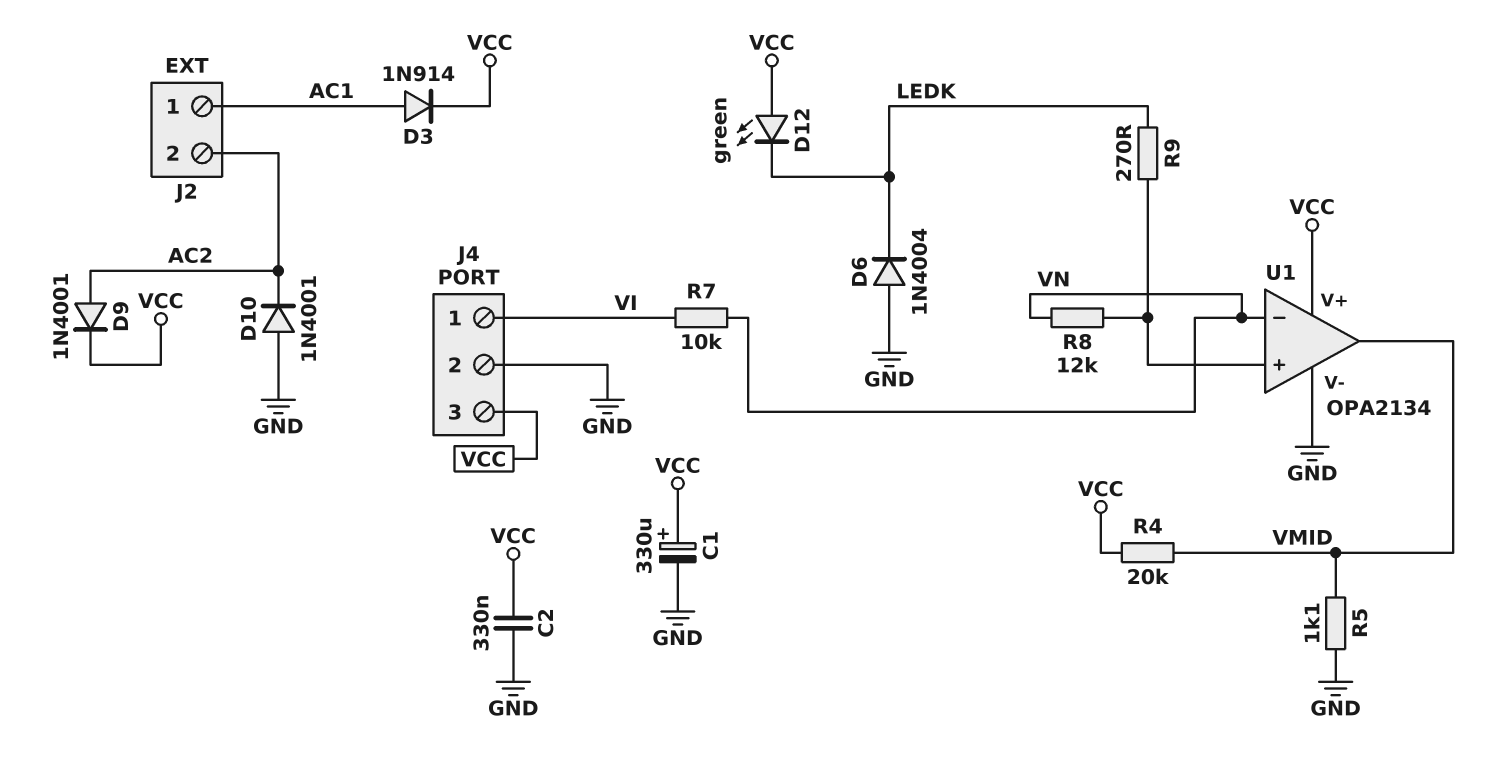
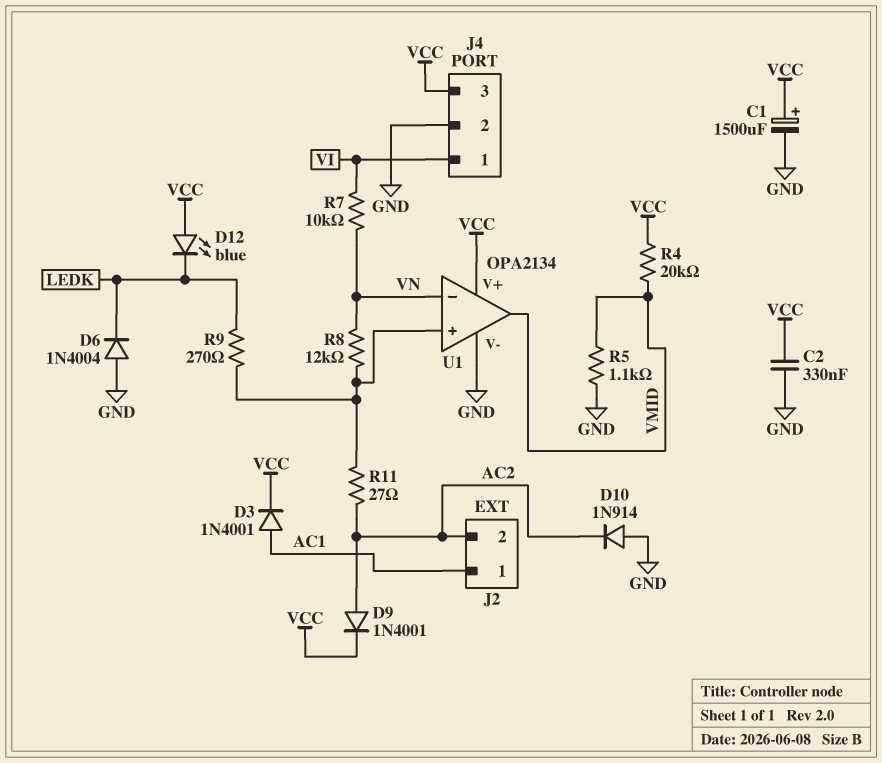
C1: 330uF (plus VCC, minus GND) -> 1500uF (plus VCC, minus GND)
D3: diode 1N914 (A AC1, K VCC) -> diode 1N4001 (A AC1, K VCC)
D10: diode 1N4001 (A GND, K AC2) -> diode 1N914 (A GND, K AC2)
D12: LED green (A VCC, K LEDK) -> LED blue (A VCC, K LEDK)
R11: none -> 27 (AC2, U1/in+)

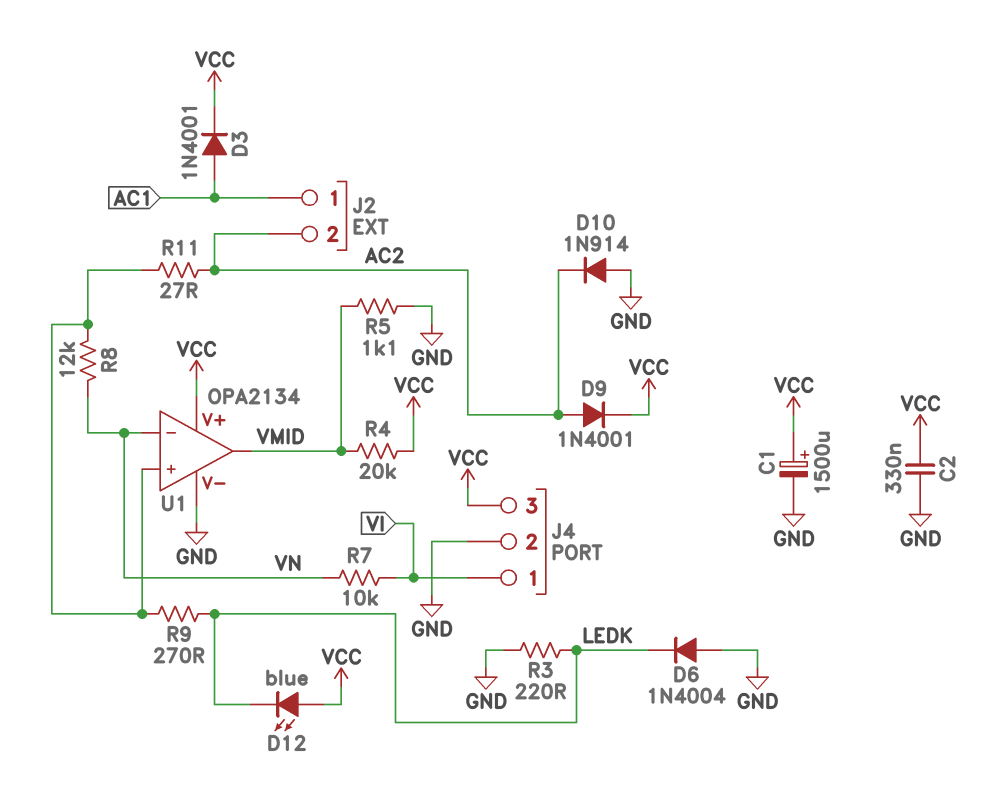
R3: none -> 220 (GND, LEDK)

